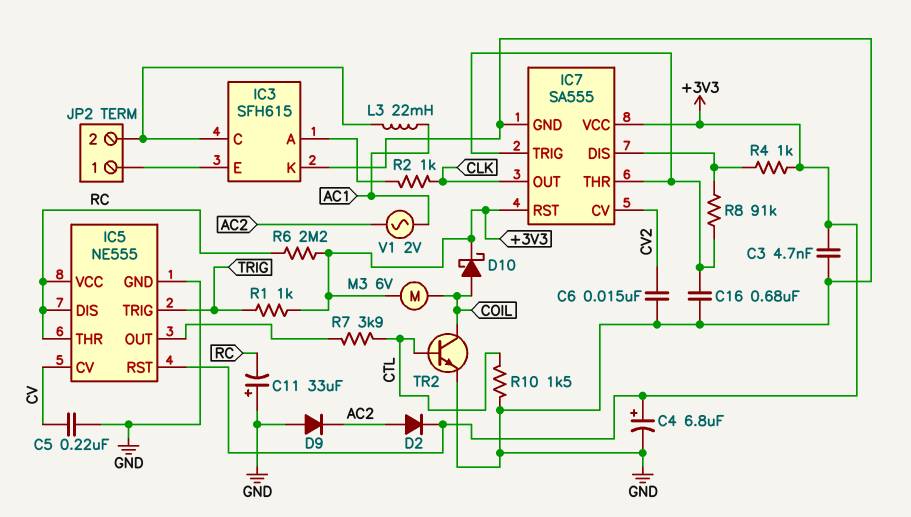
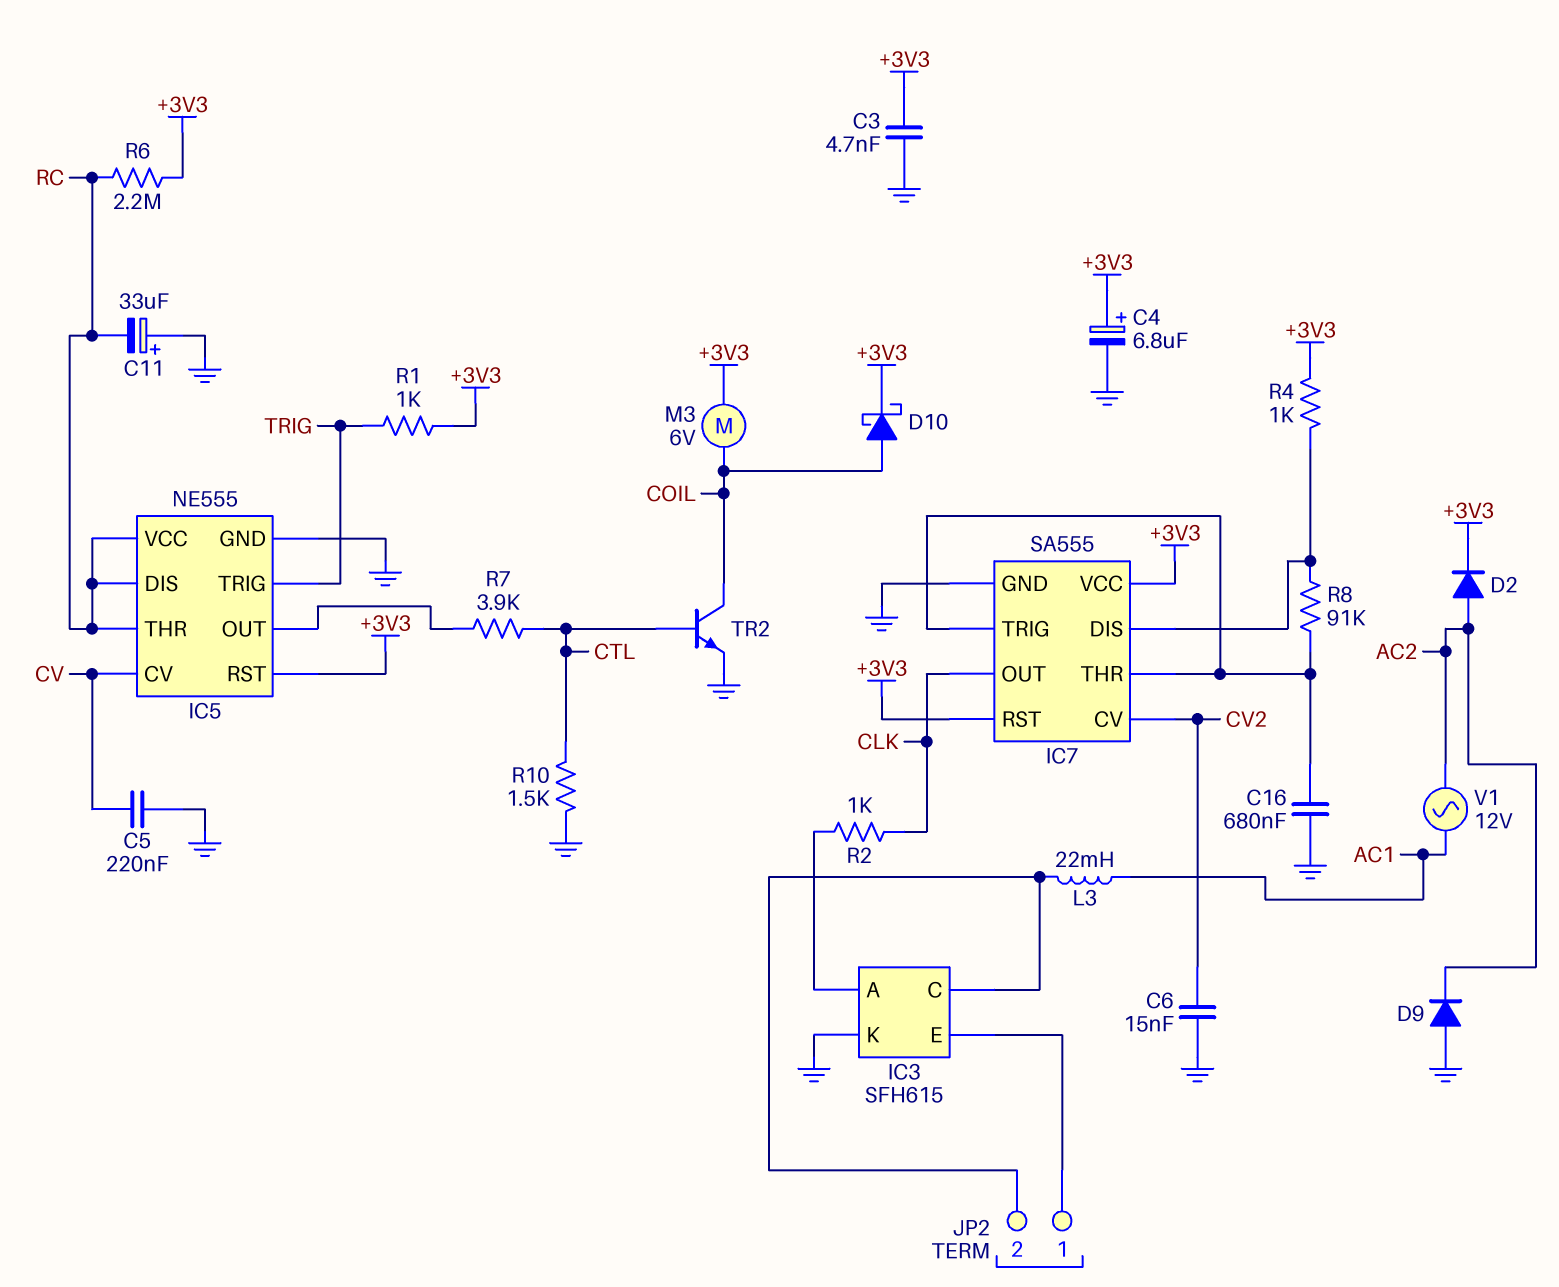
V1: AC 2V (AC1, AC2) -> AC 12V (AC1, AC2)

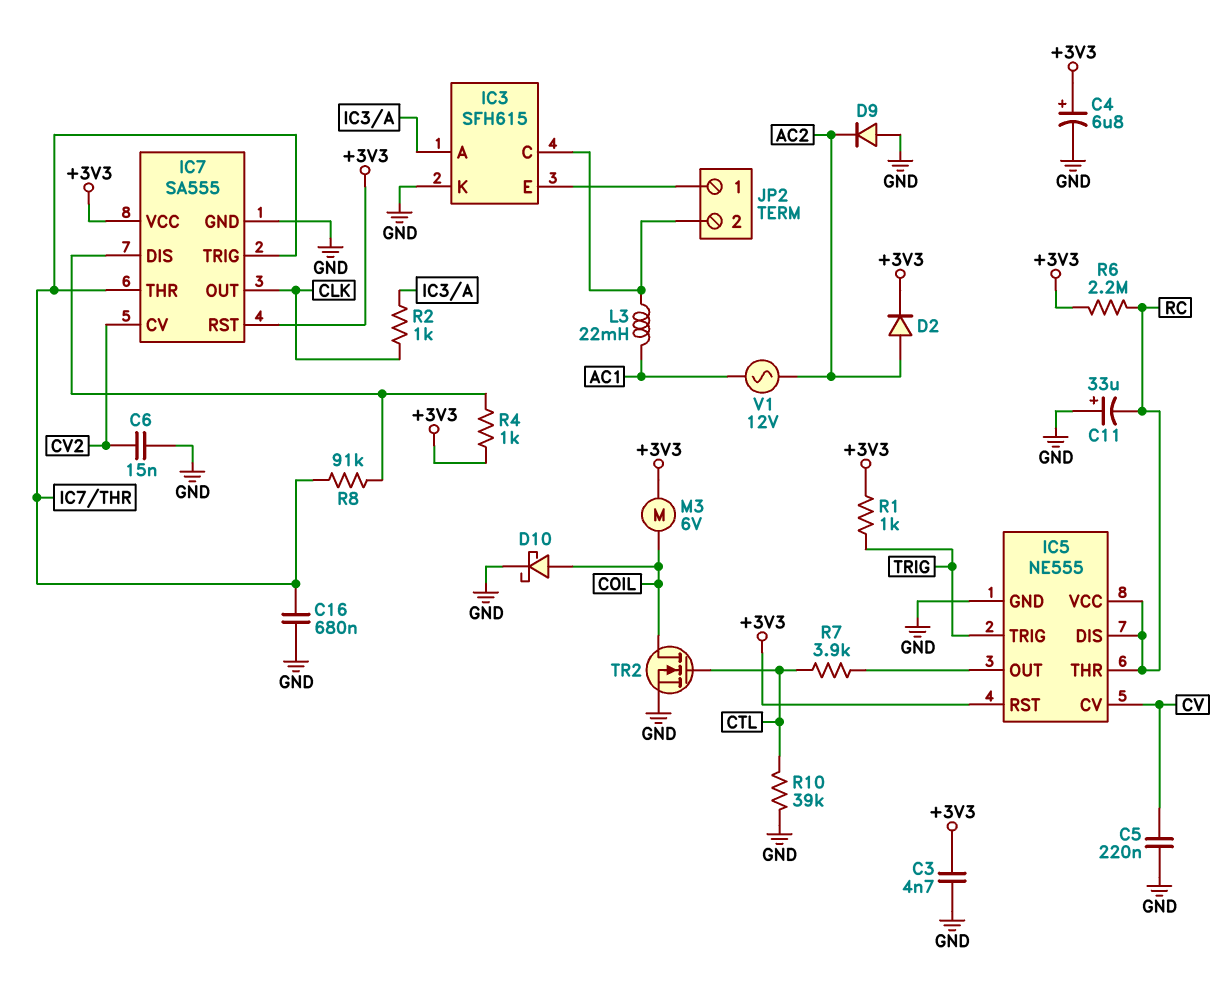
D10: schottky (A COIL, K +3V3) -> schottky (A COIL, K GND)
R10: 1.5k (CTL, GND) -> 39k (CTL, GND)
TR2: NPN (B CTL, C COIL, E GND) -> NMOS (G CTL, D COIL, S GND)

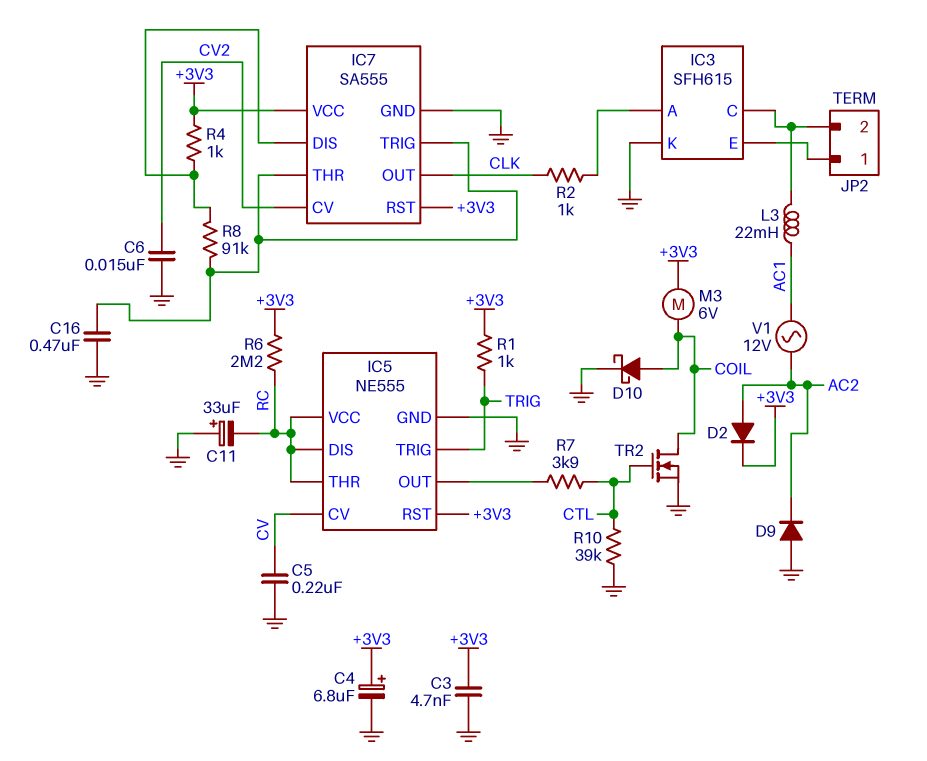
C16: 680nF (GND, IC7/THR) -> 470nF (GND, IC7/THR)

